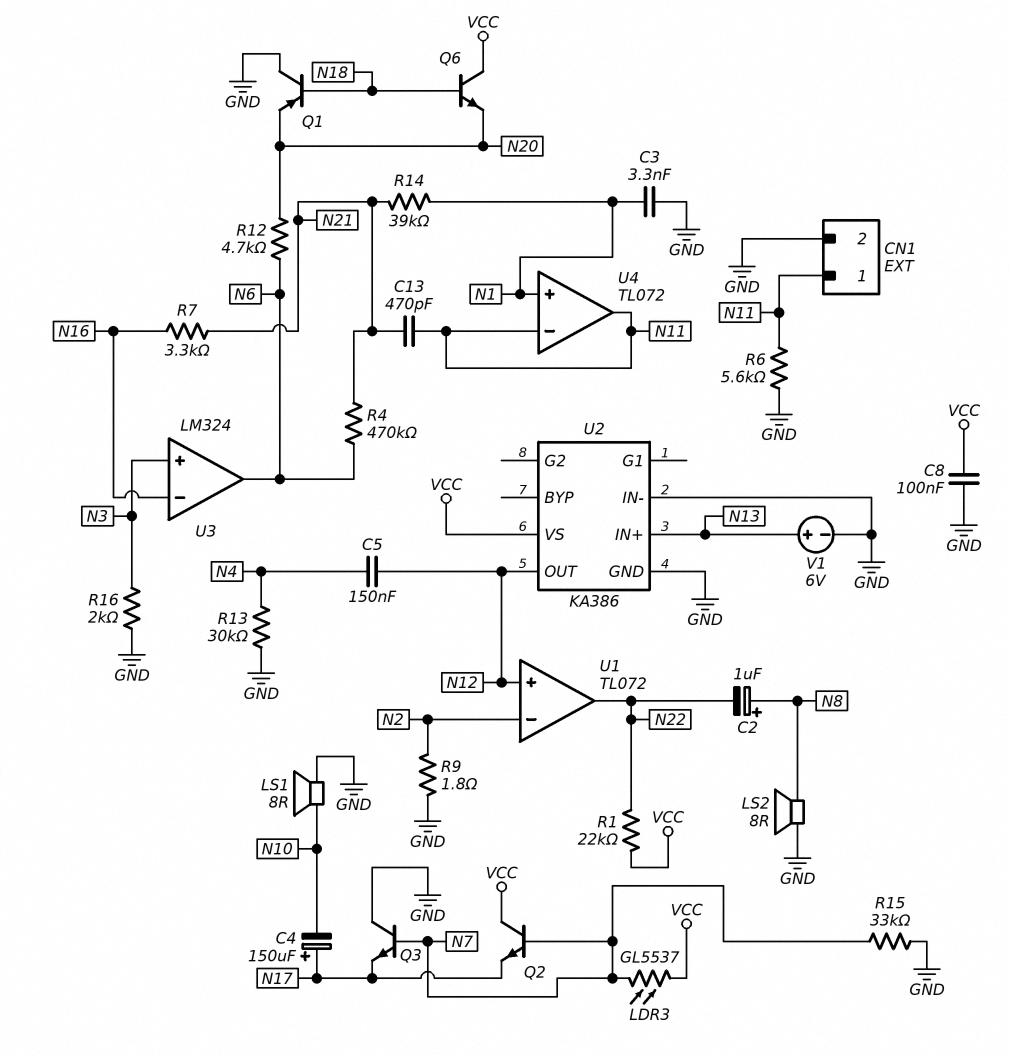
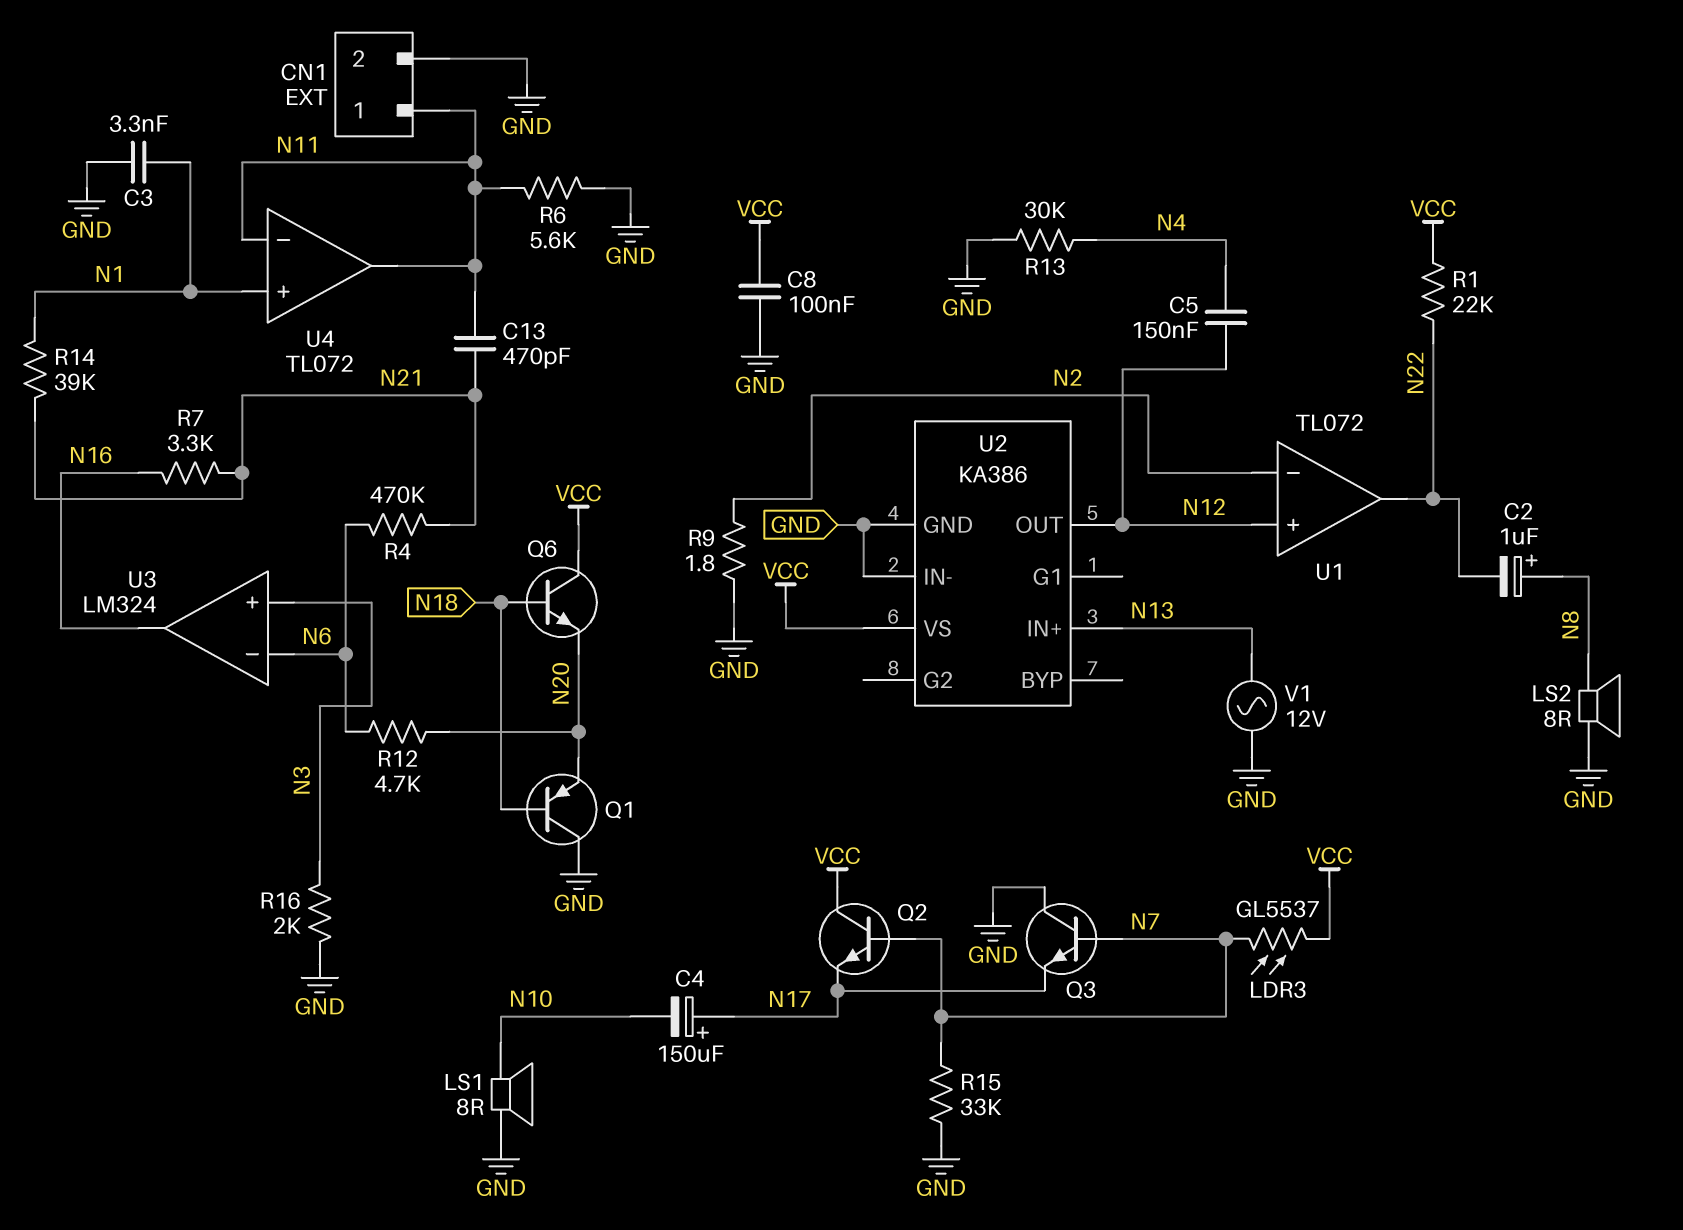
U3 pin in-: N16 -> N6
U3 pin out: N6 -> N16
V1: 6V (plus N13, minus GND) -> AC 12V (GND, N13)

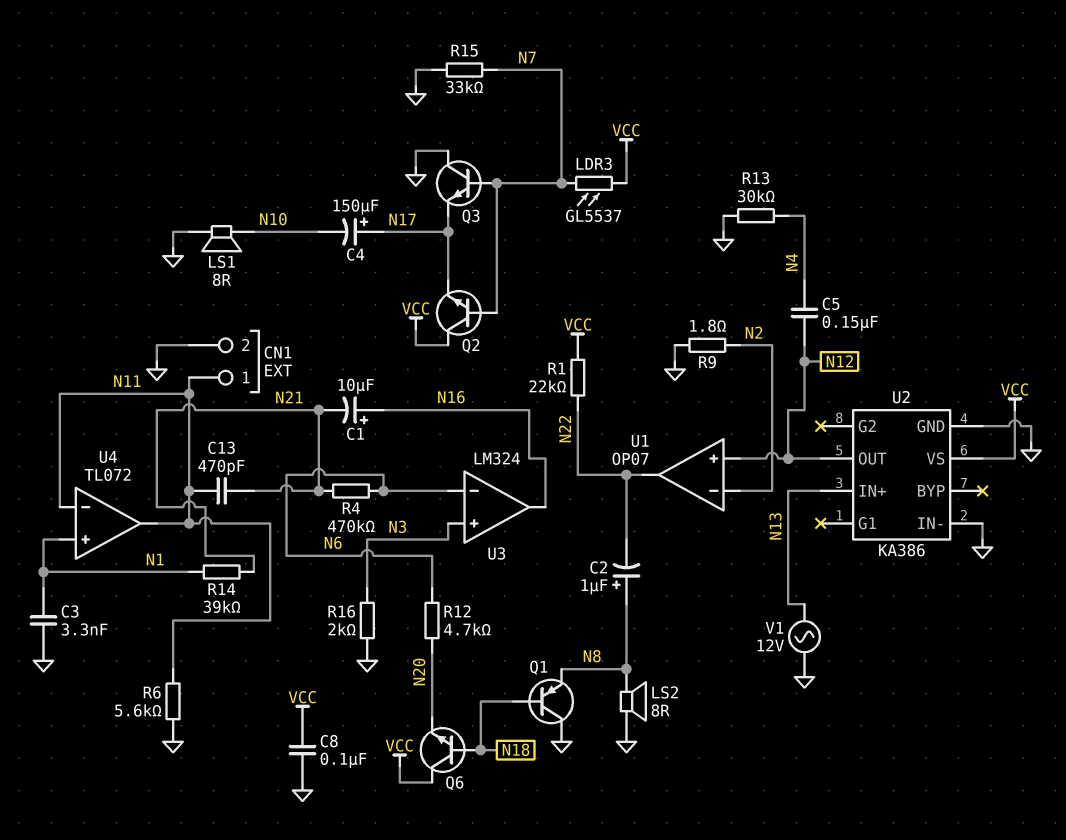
C1: none -> 10uF (plus N16, minus N21)
Q1: PNP (B N18, C GND, E N20) -> PNP (B N18, C GND, E N8)
R7: 3.3k (N16, N21) -> none
U1: TL072 -> OP07

